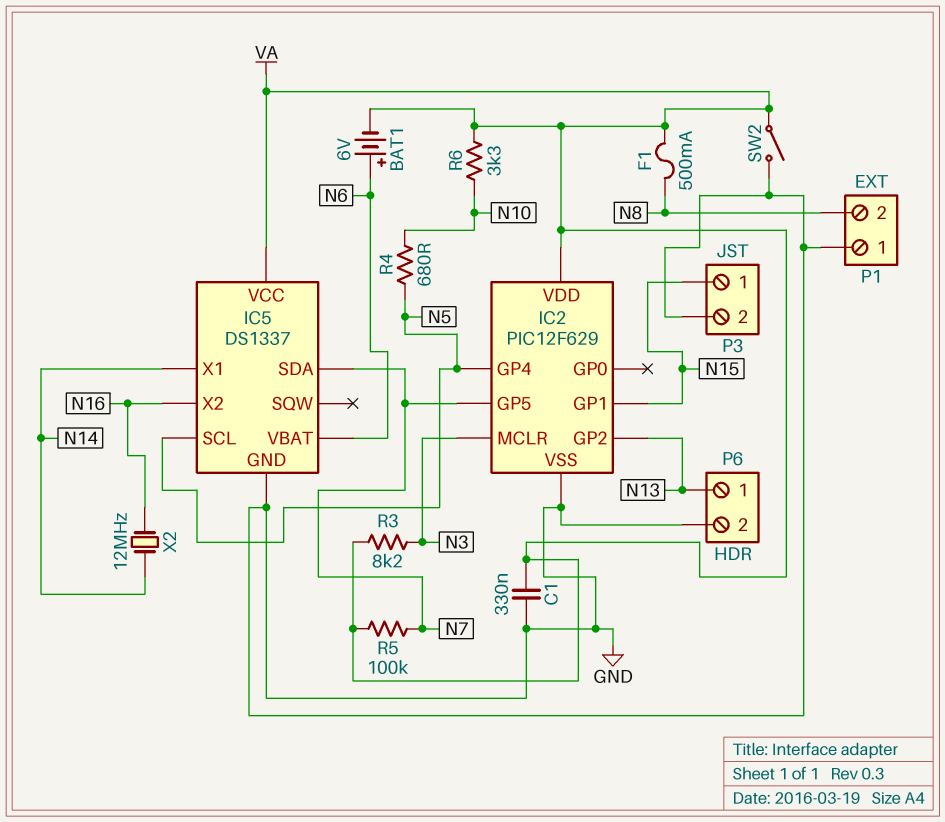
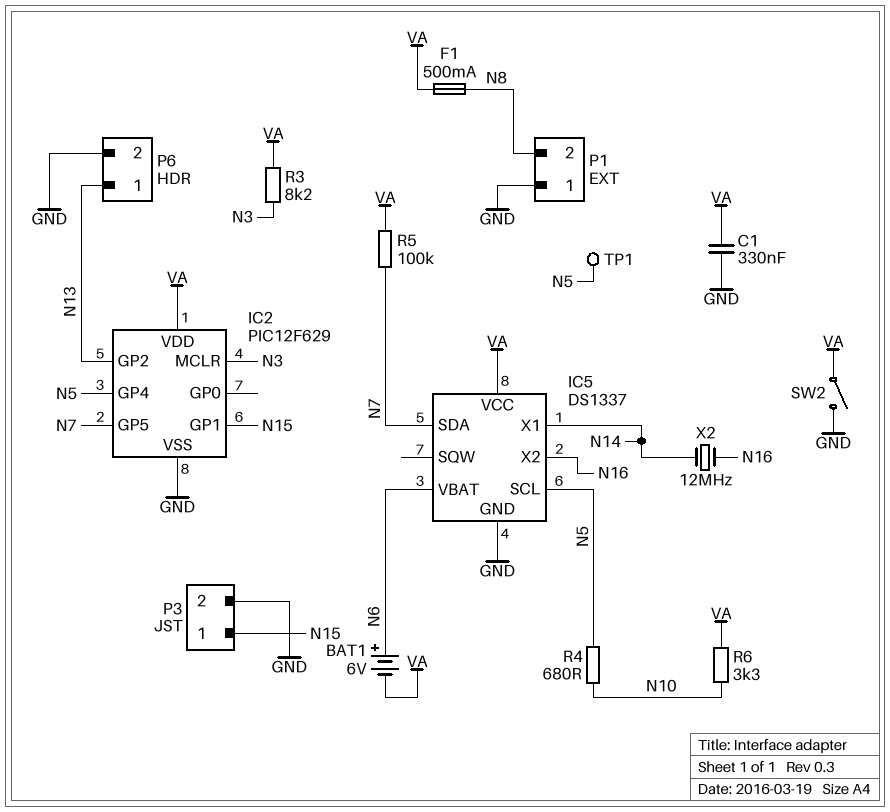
TP1: none -> test point (N5)

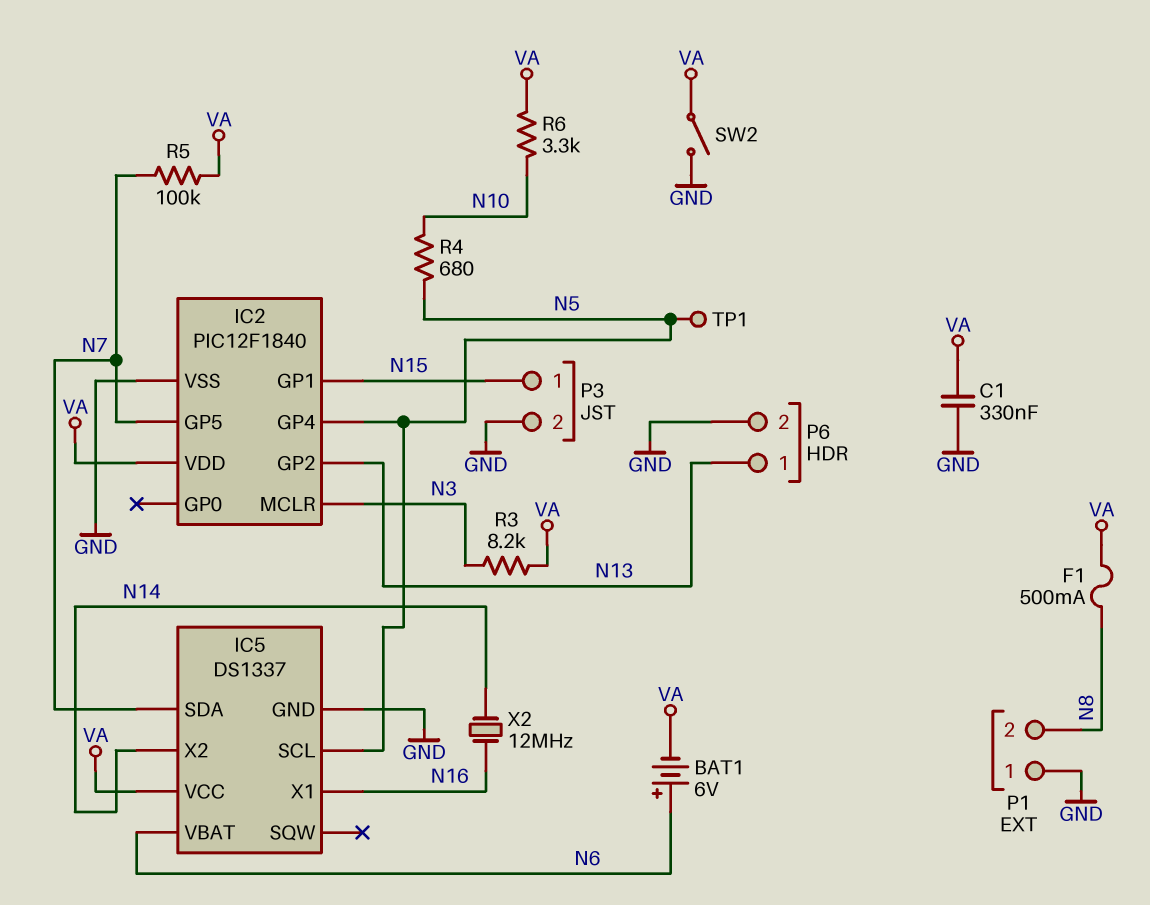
IC2: PIC12F629 -> PIC12F1840
IC5 pin X1: N14 -> N16
IC5 pin X2: N16 -> N14

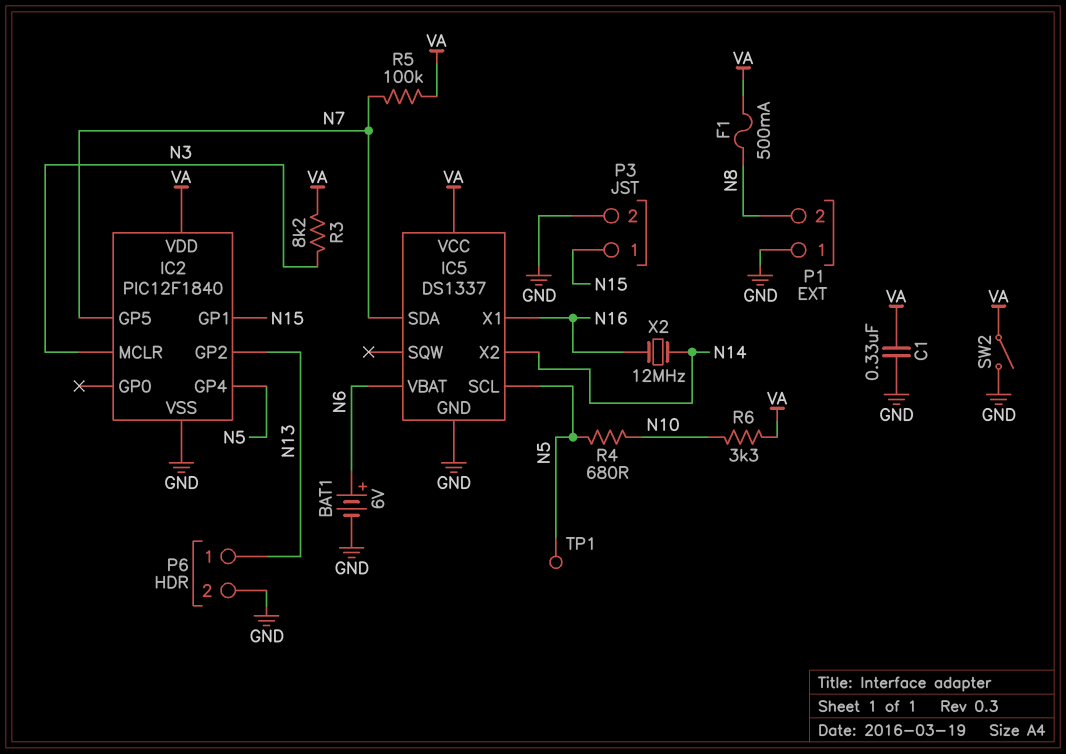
BAT1: 6V (plus N6, minus VA) -> 6V (plus N6, minus GND)

